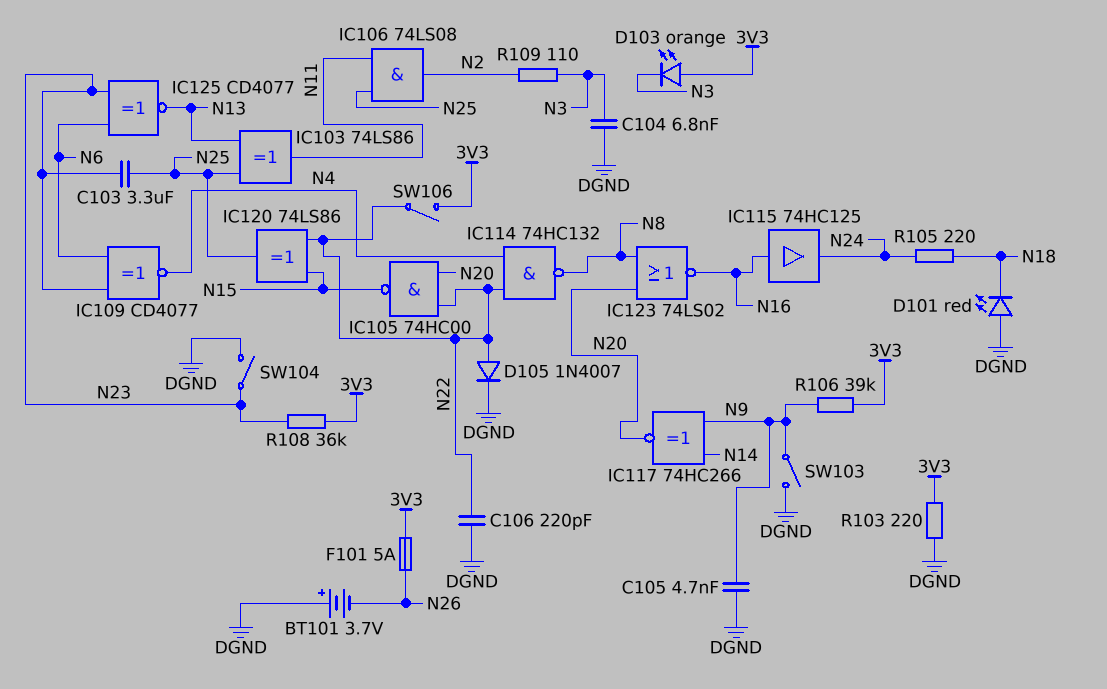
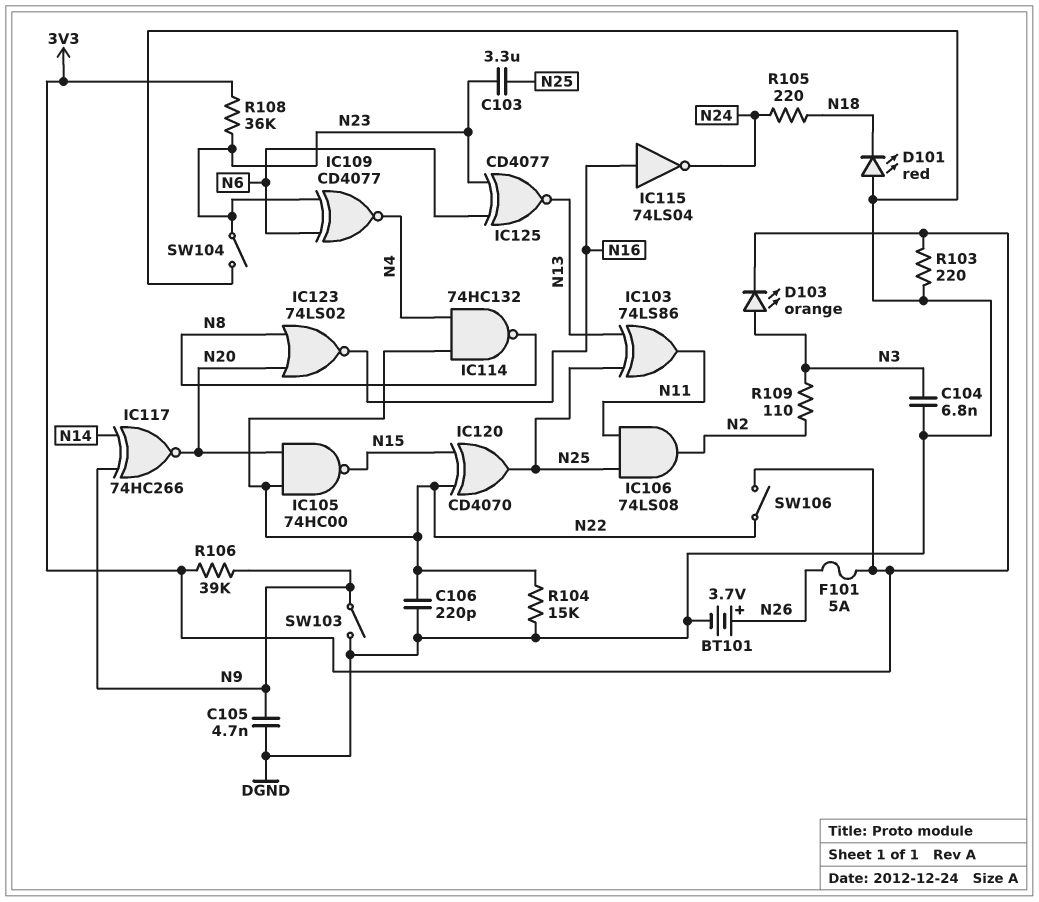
BT101: 3.7V (plus DGND, minus N26) -> 3.7V (plus N26, minus DGND)
D103: LED orange (A 3V3, K N3) -> LED orange (A N3, K 3V3)
D105: diode 1N4007 (A N22, K DGND) -> none
IC115: buffer 74HC125 (in N16, out N24) -> NOT 74LS04 (in N16, out N24)
IC120: XOR 74LS86 (in N15, in N22, out N25) -> XOR CD4070 (in N15, in N22, out N25)
R104: none -> 15k (DGND, N22)

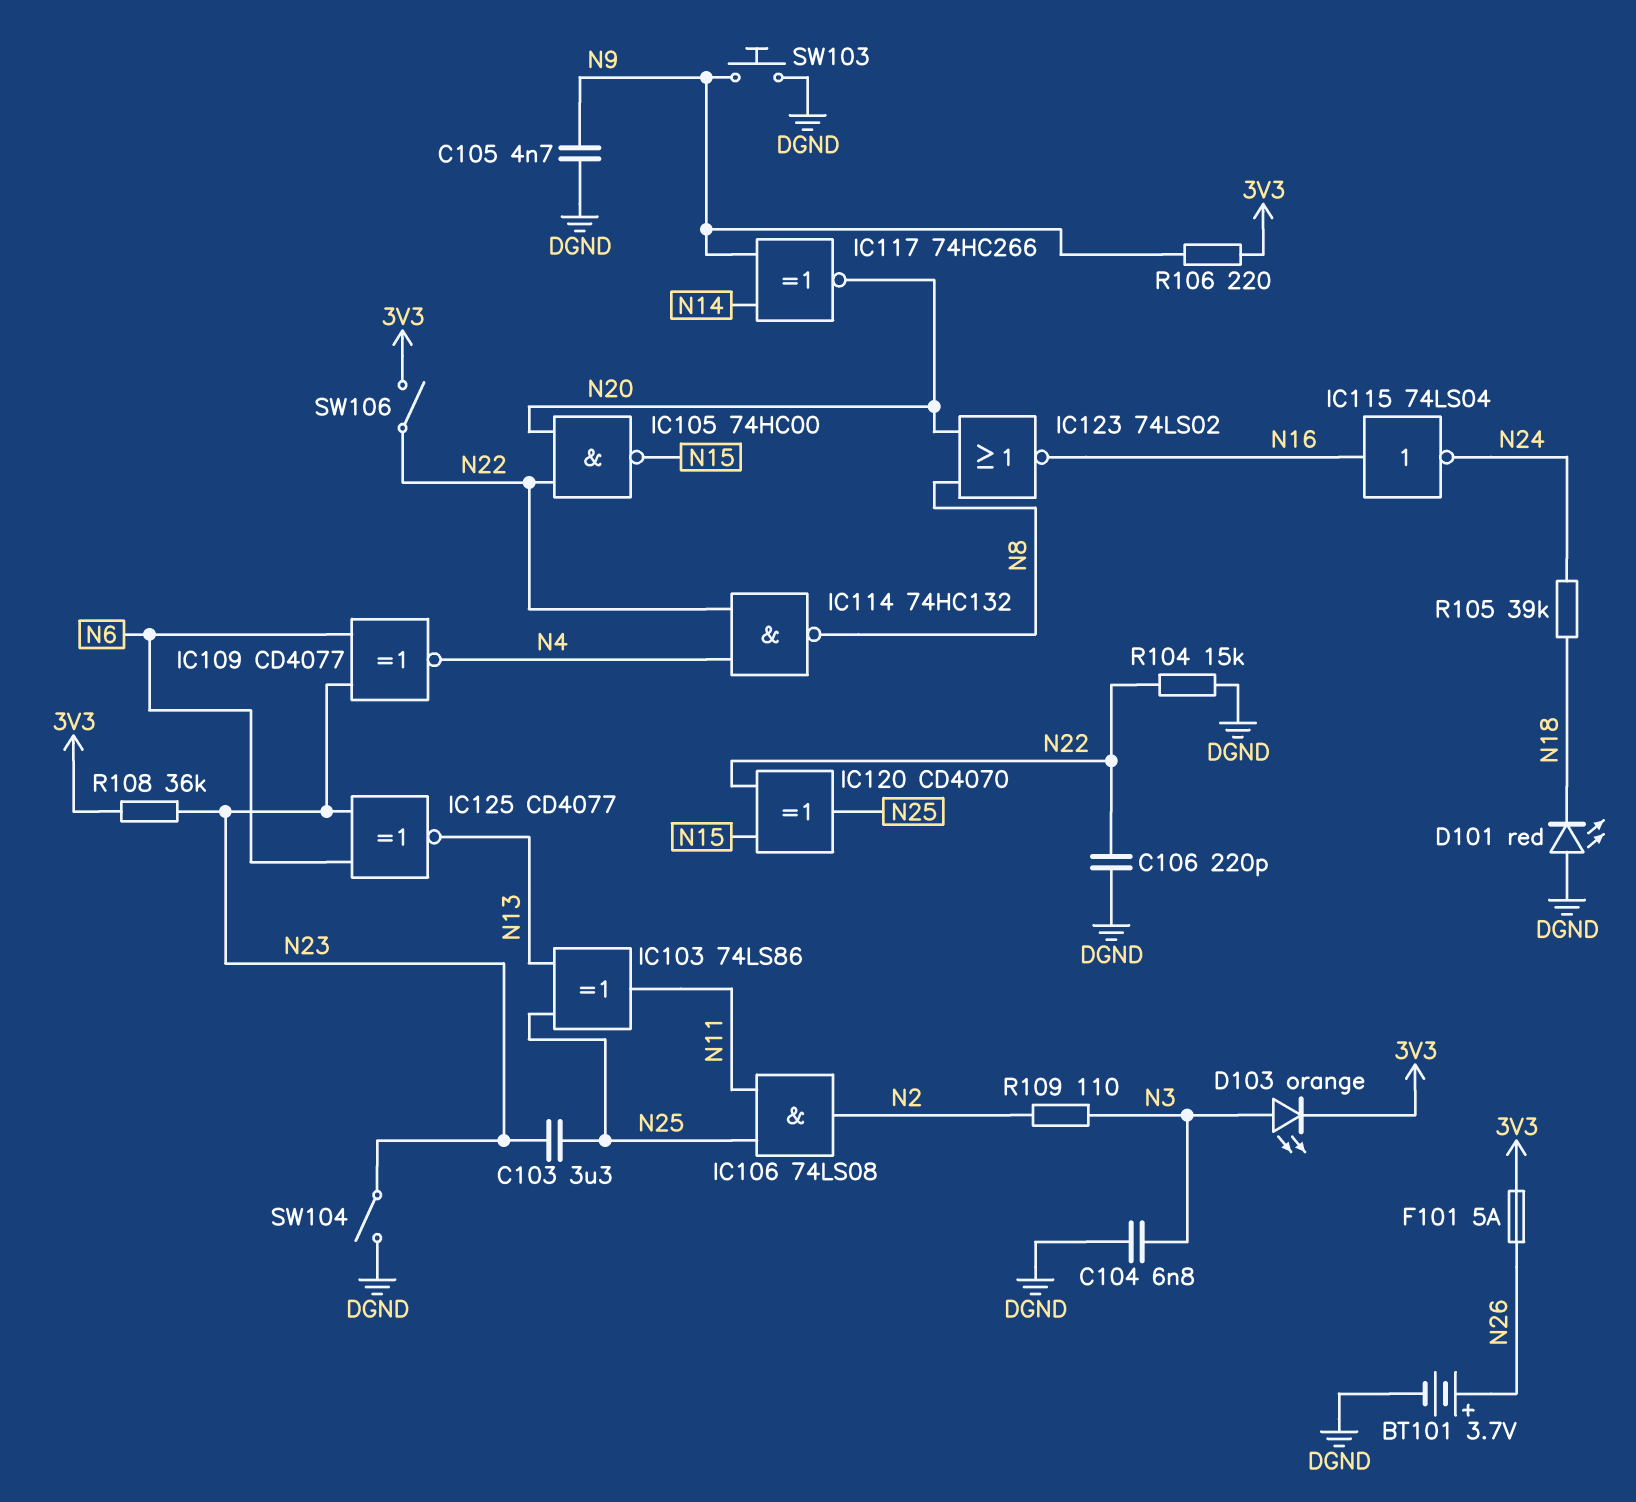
R103: 220 (3V3, DGND) -> none
R105: 220 (N18, N24) -> 39k (N18, N24)
R106: 39k (3V3, N9) -> 220 (3V3, N9)
SW103: switch (DGND, N9) -> button (DGND, N9)

